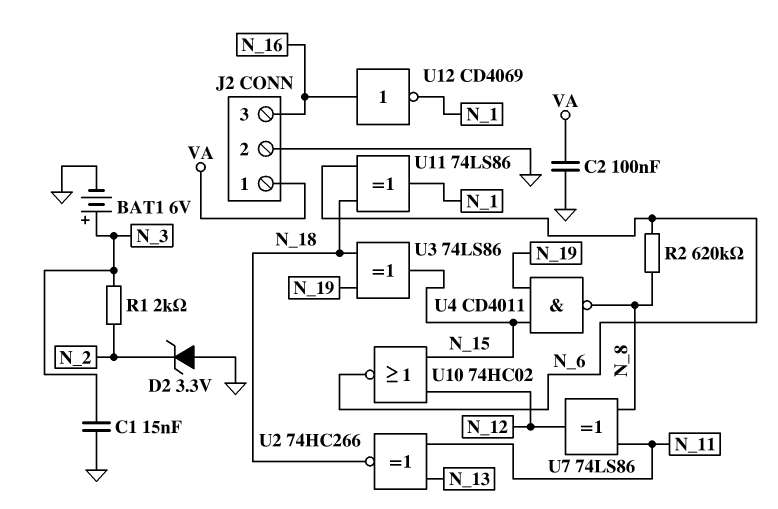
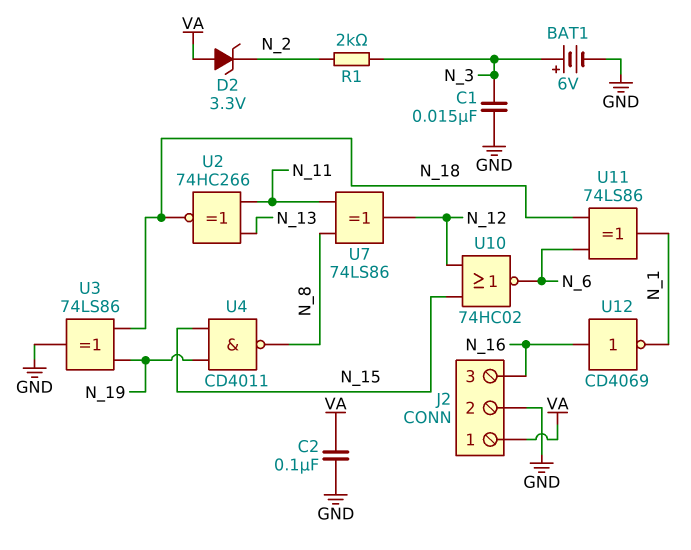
D2: zener 3.3V (A GND, K N_2) -> zener 3.3V (A VA, K N_2)
R2: 620k (N_6, N_8) -> none
U3: XOR 74LS86 (in N_18, in N_19, out N_15) -> XOR 74LS86 (in N_18, in N_19, out GND)

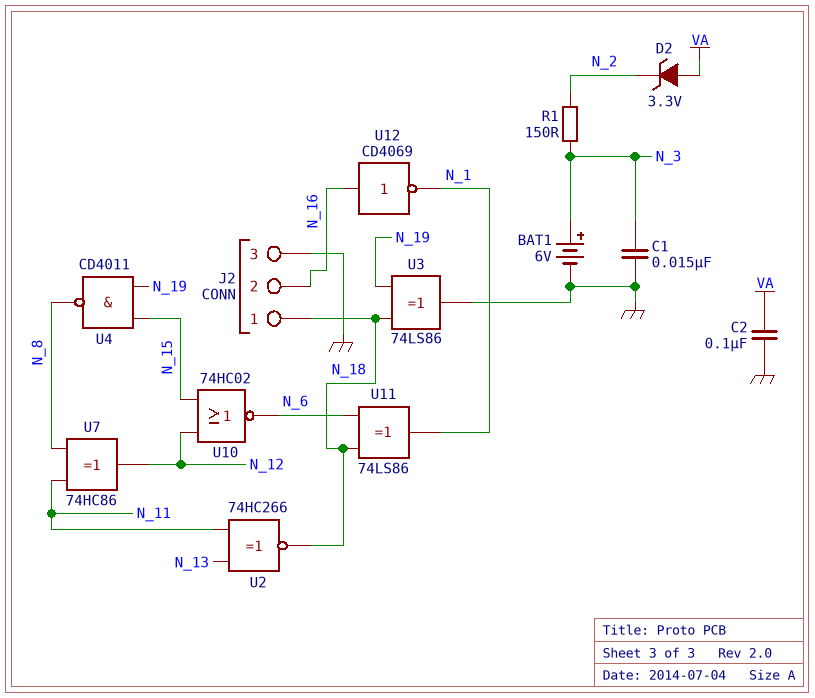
J2 pin 1: VA -> N_18
J2 pin 2: GND -> N_16
J2 pin 3: N_16 -> GND
R1: 2k (N_2, N_3) -> 150 (N_2, N_3)
U7: XOR 74LS86 (in N_8, in N_11, out N_12) -> XOR 74HC86 (in N_8, in N_11, out N_12)

